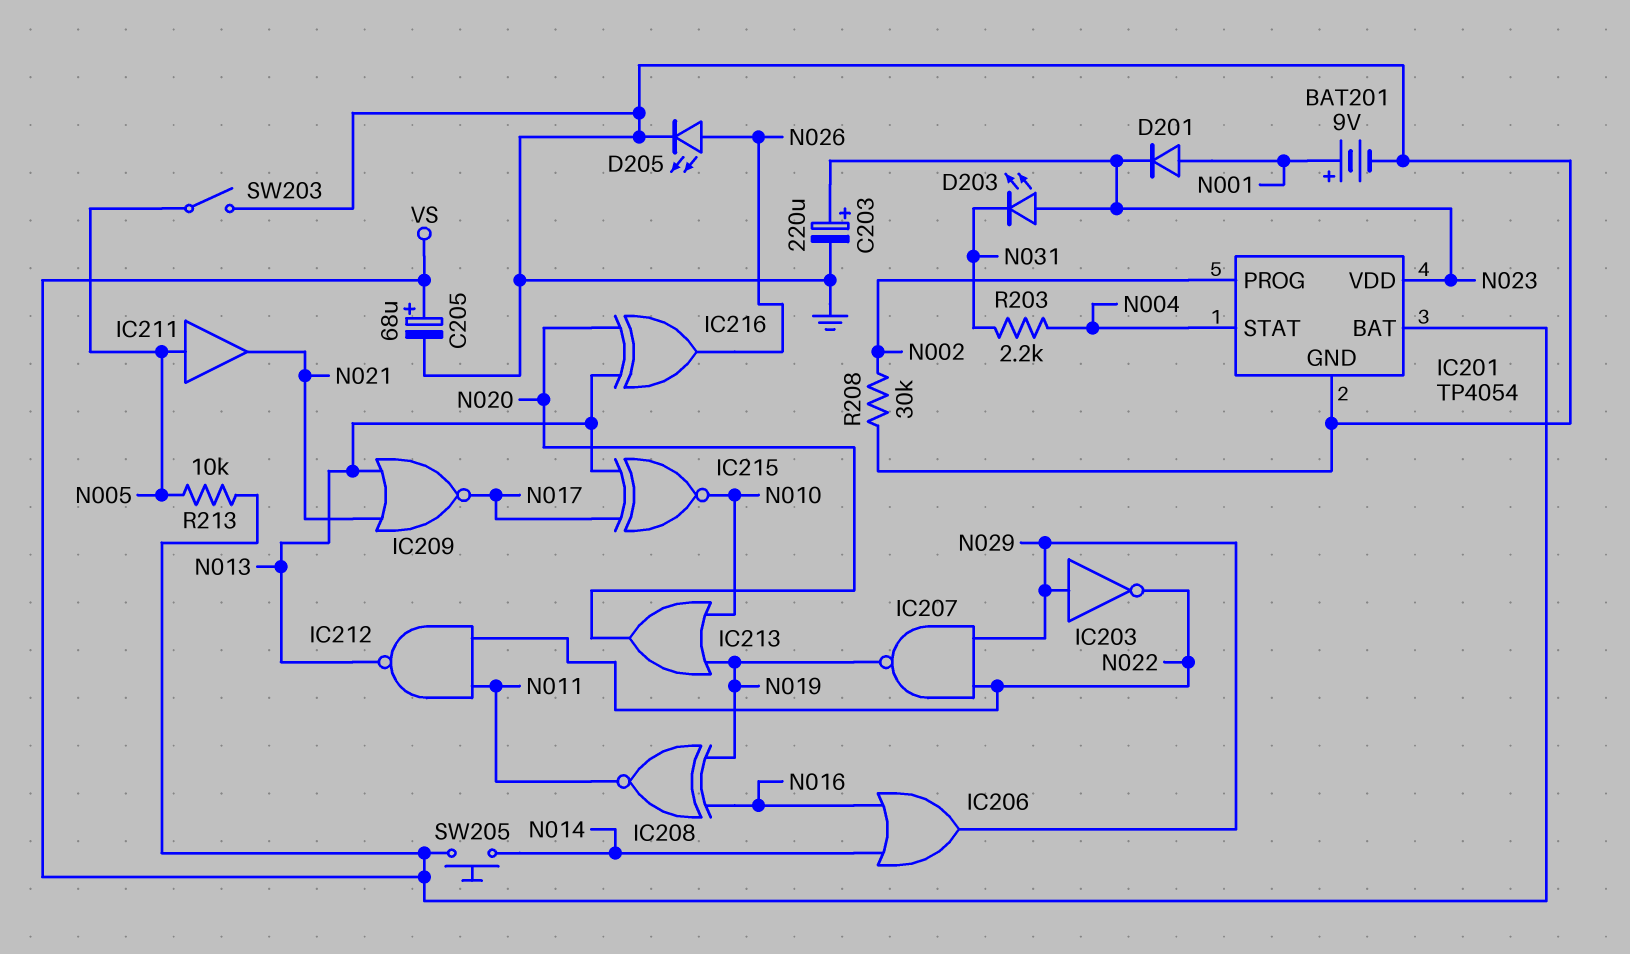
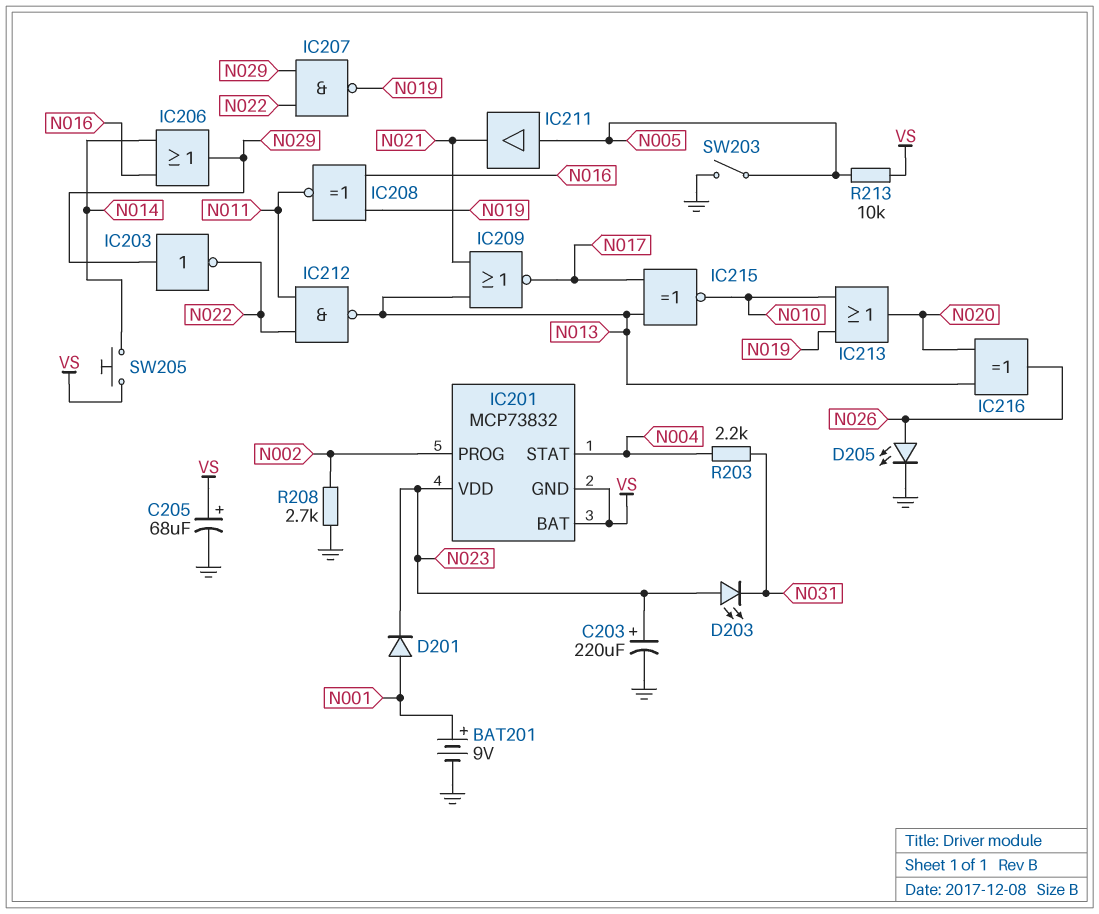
IC201: TP4054 -> MCP73832
IC201 pin GND: GND -> VS
R208: 30k (GND, N002) -> 2.7k (GND, N002)

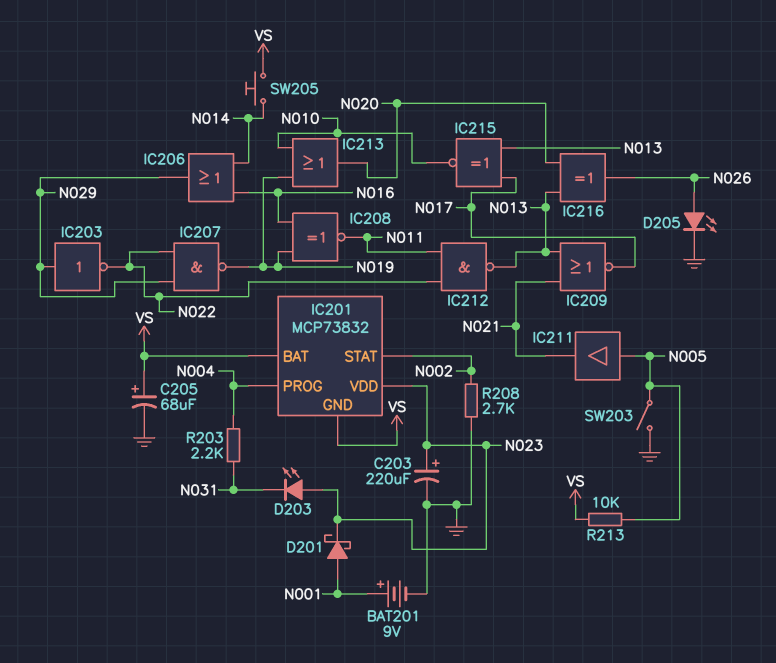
D201: diode (A N001, K N023) -> schottky (A N001, K N023)
IC201 pin PROG: N002 -> N004
IC201 pin STAT: N004 -> N002

